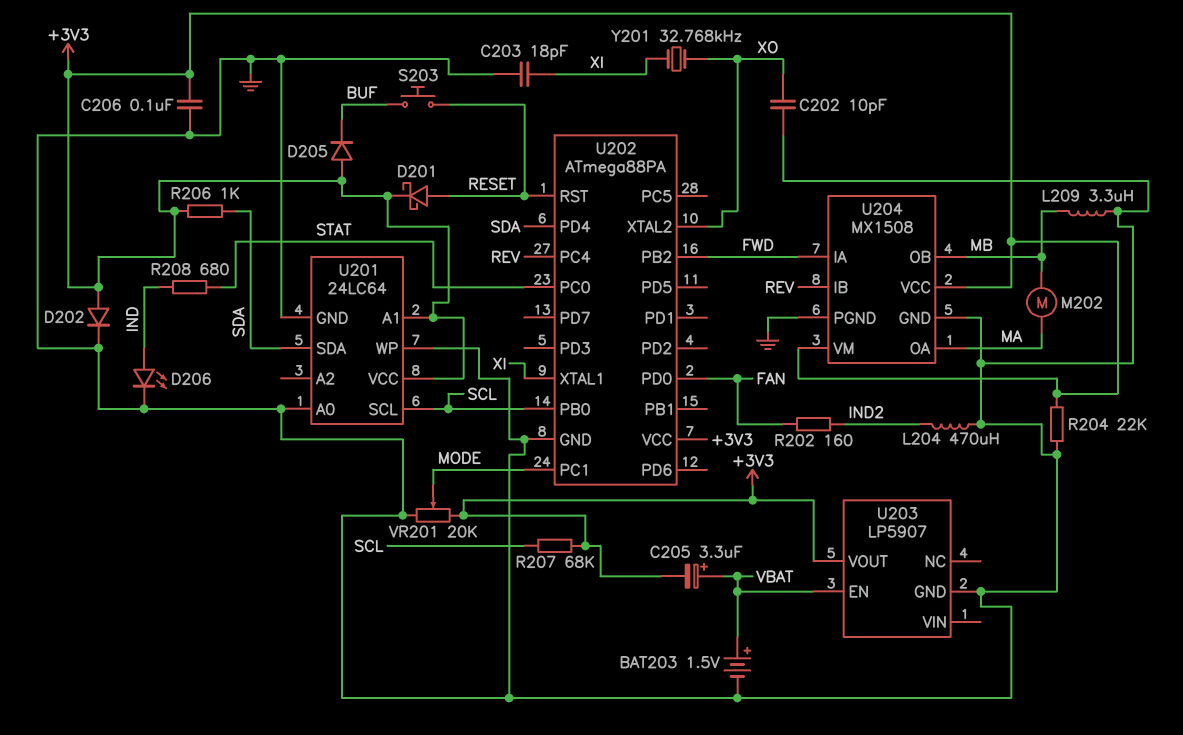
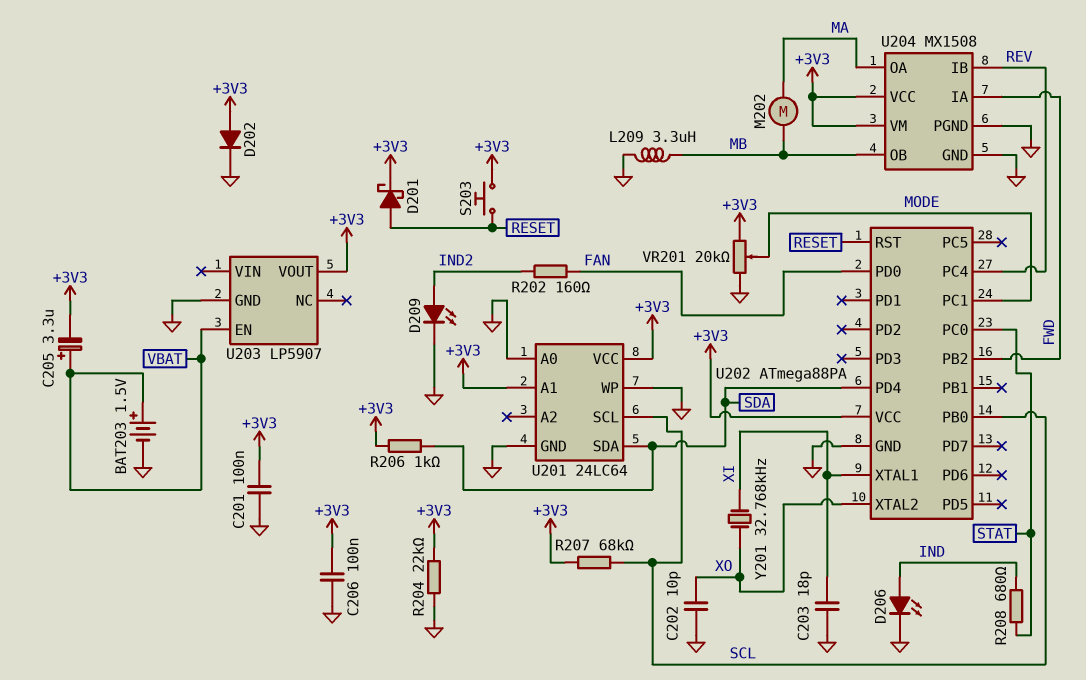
C201: none -> 100nF (+3V3, GND)
D205: diode (A +3V3, K BUF) -> none
D209: none -> LED (A IND2, K GND)
L204: 470uH (GND, IND2) -> none
S203: button (BUF, RESET) -> button (+3V3, RESET)

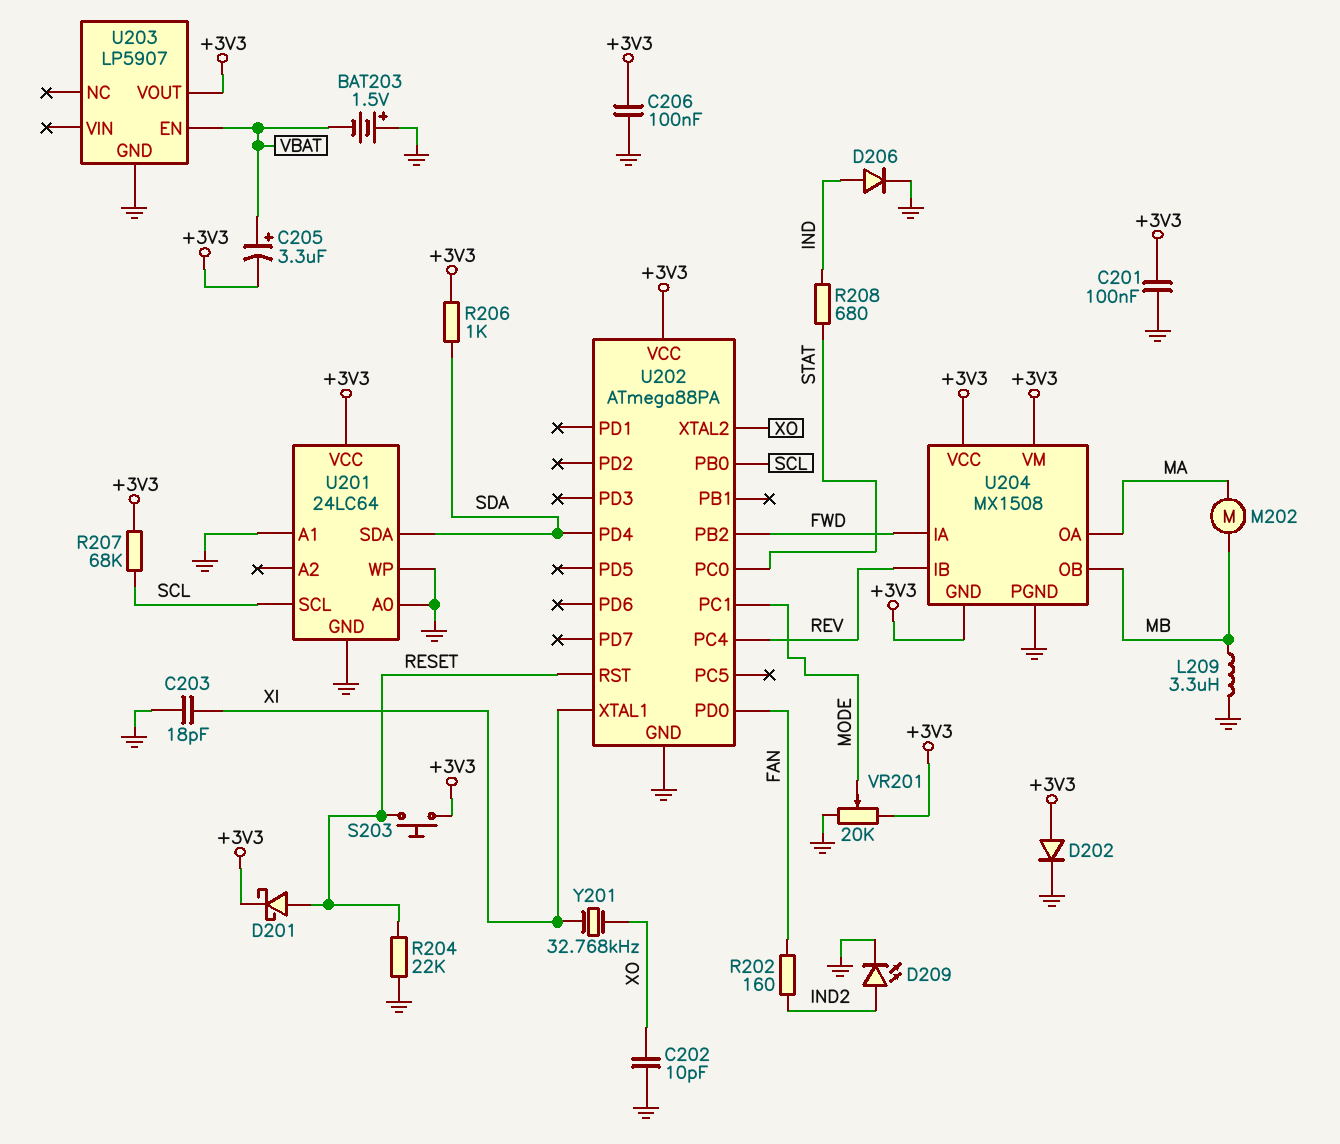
BAT203: 1.5V (plus VBAT, minus GND) -> 1.5V (plus GND, minus VBAT)
D206: LED (A IND, K GND) -> diode (A IND, K GND)
R204: 22k (+3V3, GND) -> 22k (GND, RESET)
U201 pin A1: +3V3 -> GND
U204 pin GND: GND -> +3V3

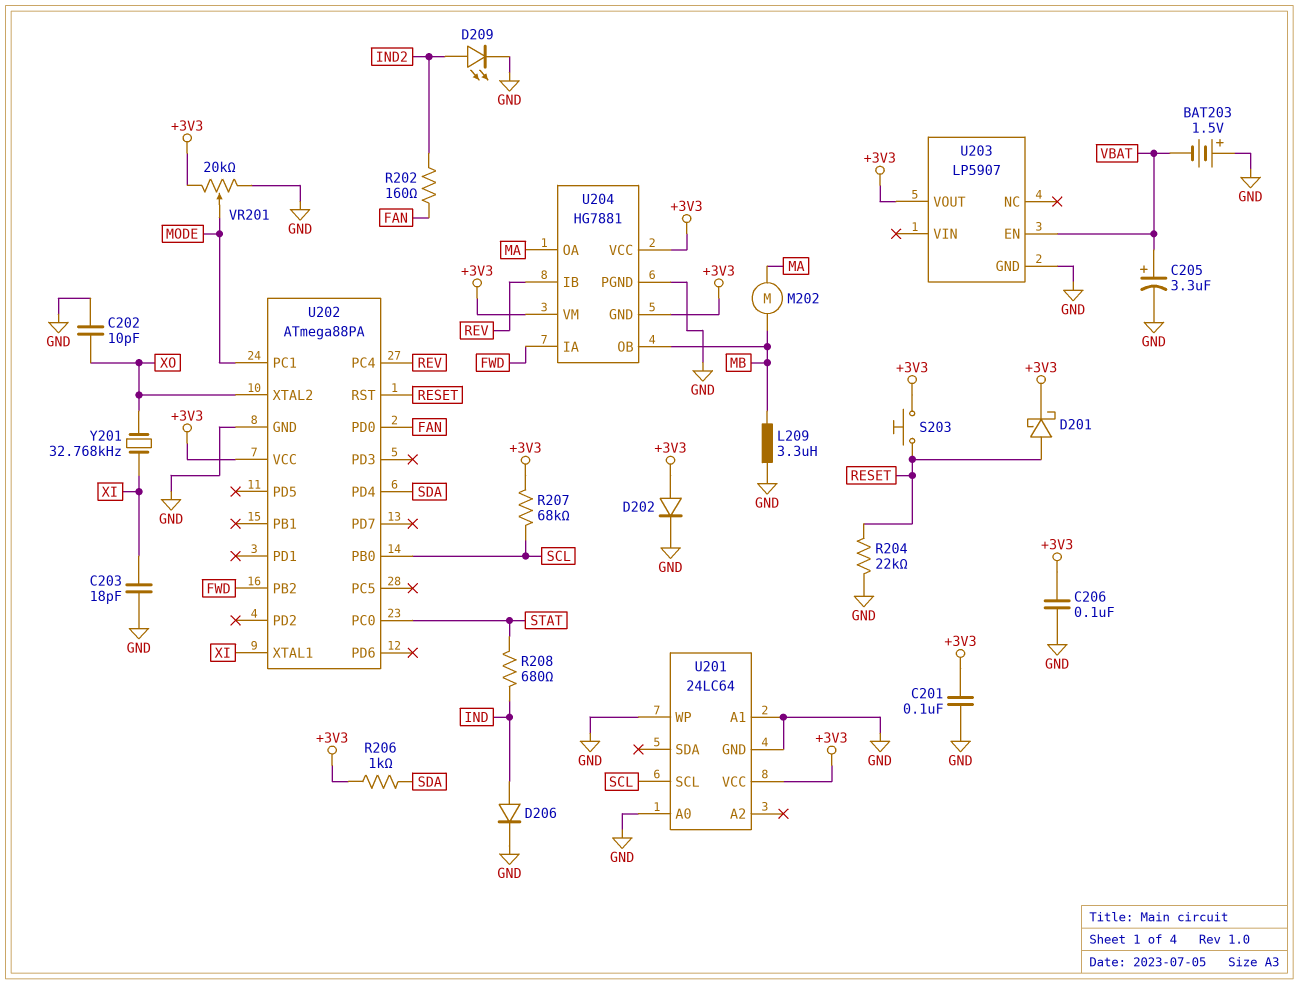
C205: 3.3uF (plus VBAT, minus +3V3) -> 3.3uF (plus VBAT, minus GND)
U201 pin SDA: SDA -> none
U204: MX1508 -> HG7881

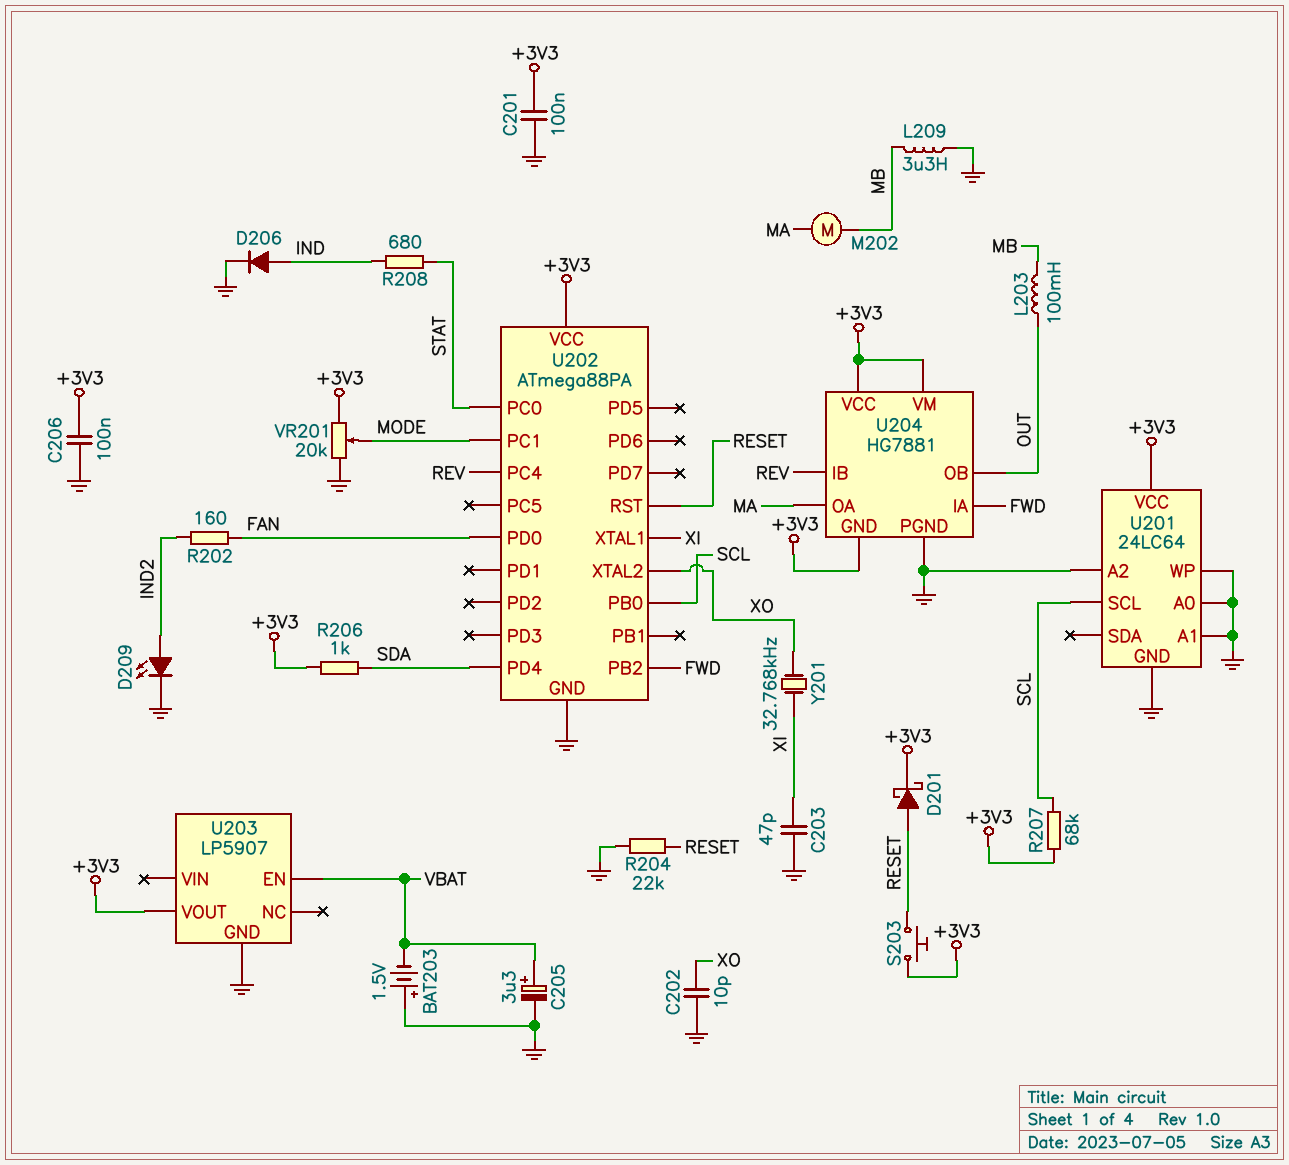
C203: 18pF (GND, XI) -> 47pF (GND, XI)
D202: diode (A +3V3, K GND) -> none
L203: none -> 100mH (MB, OUT)
U201 pin A2: none -> GND
U204 pin OB: MB -> OUT

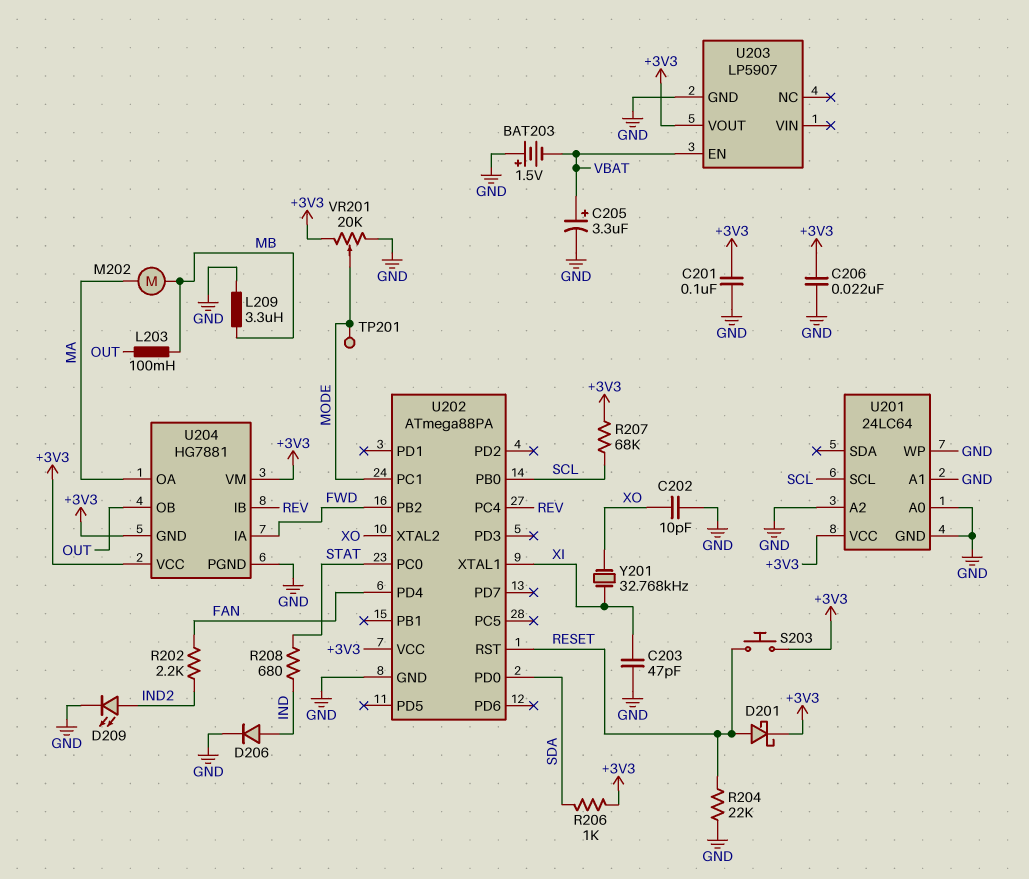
C206: 100nF (+3V3, GND) -> 22nF (+3V3, GND)
R202: 160 (FAN, IND2) -> 2.2k (FAN, IND2)
TP201: none -> test point (MODE)
U202 pin PD0: FAN -> SDA
U202 pin PD4: SDA -> FAN

